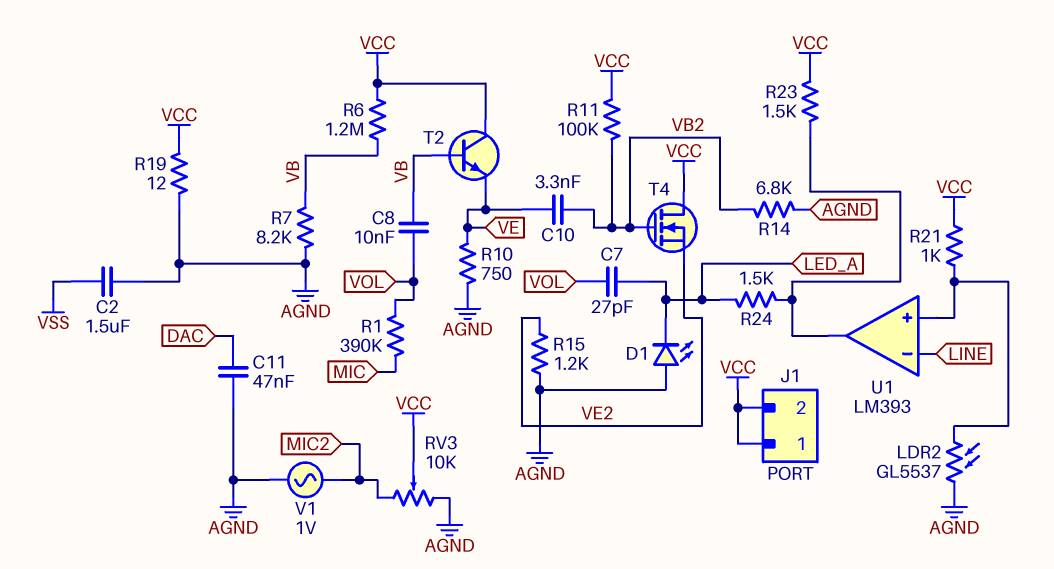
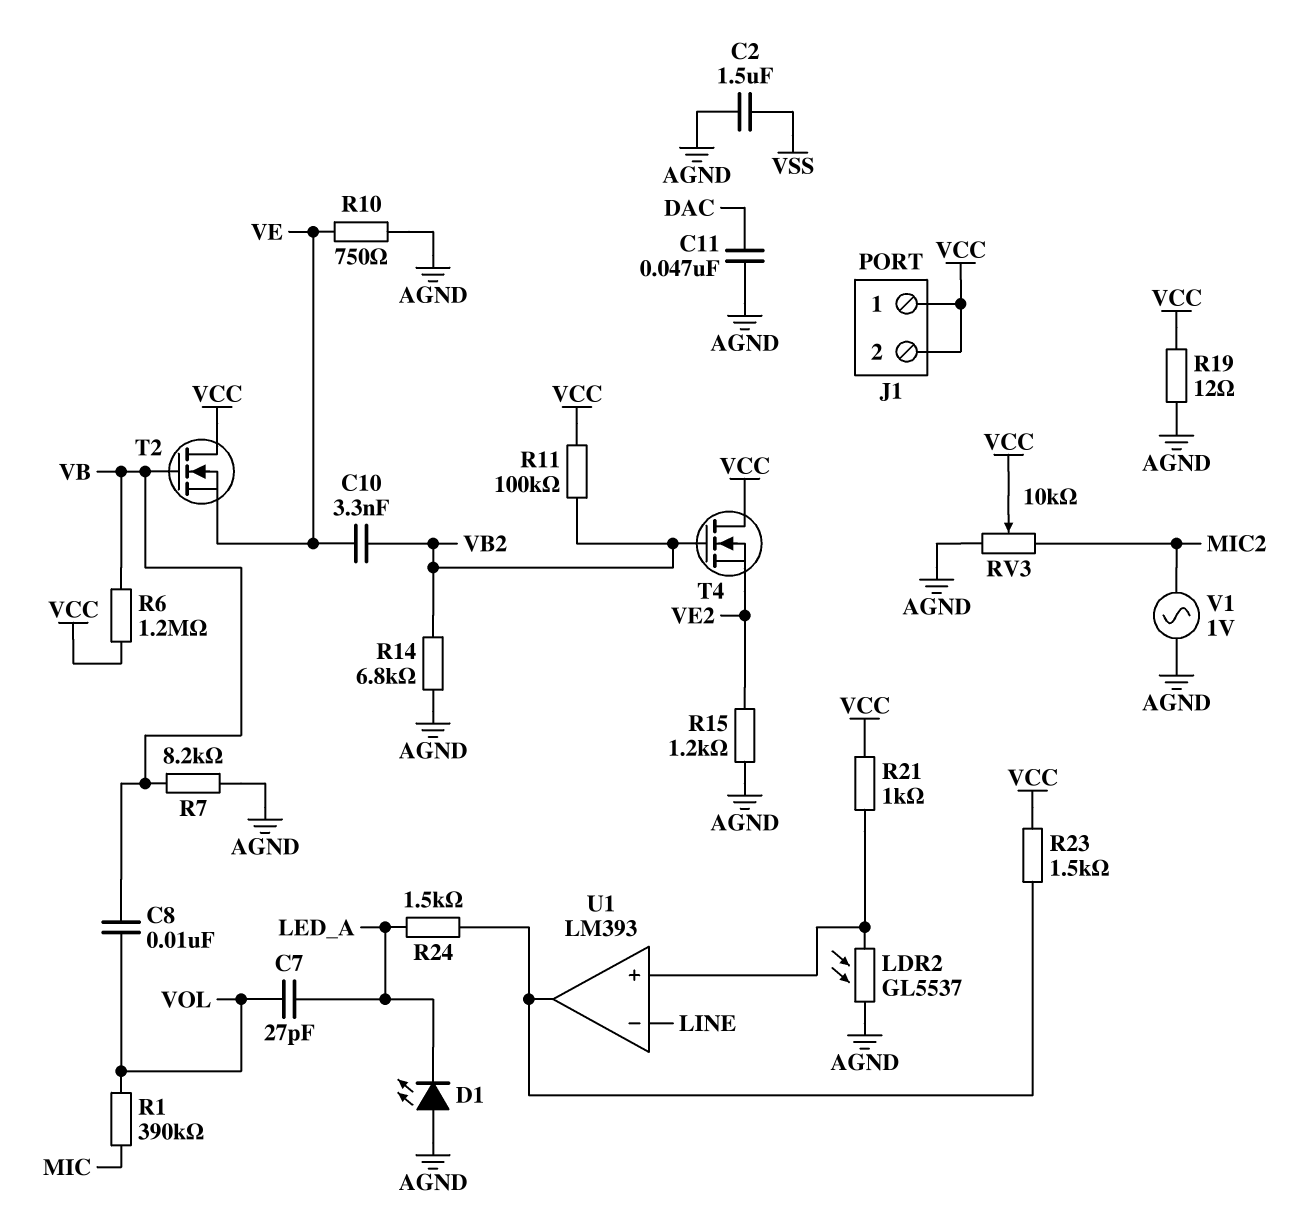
T2: NPN (B VB, C VCC, E VE) -> NMOS (G VB, D VCC, S VE)

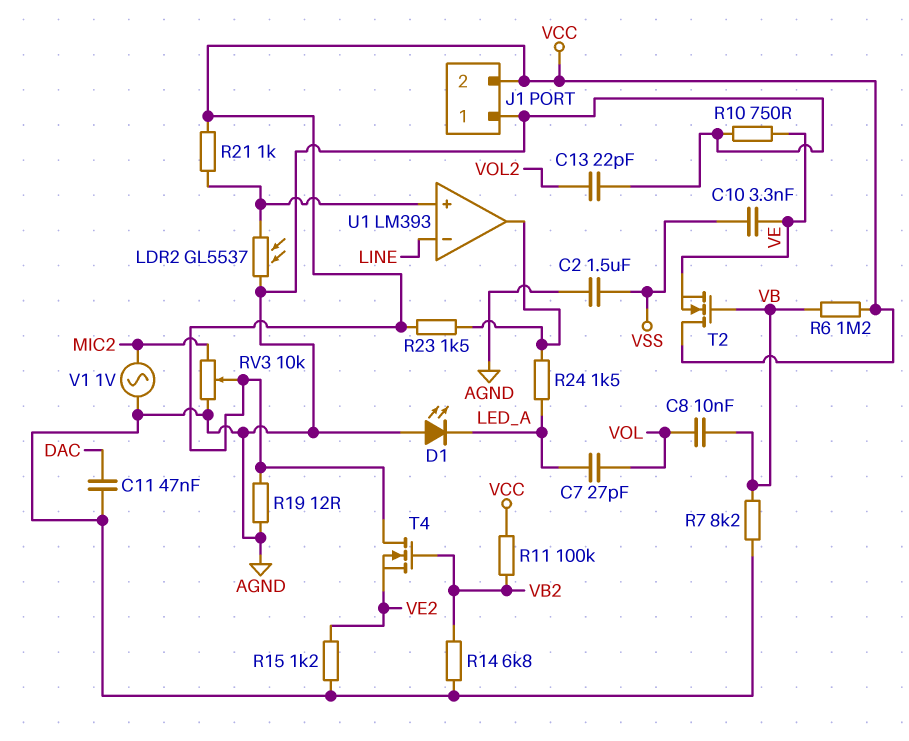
C10: 3.3nF (VB2, VE) -> 3.3nF (VE, VSS)
C13: none -> 22pF (AGND, VOL2)
J1 pin 1: VCC -> AGND
R1: 390k (MIC, VOL) -> none

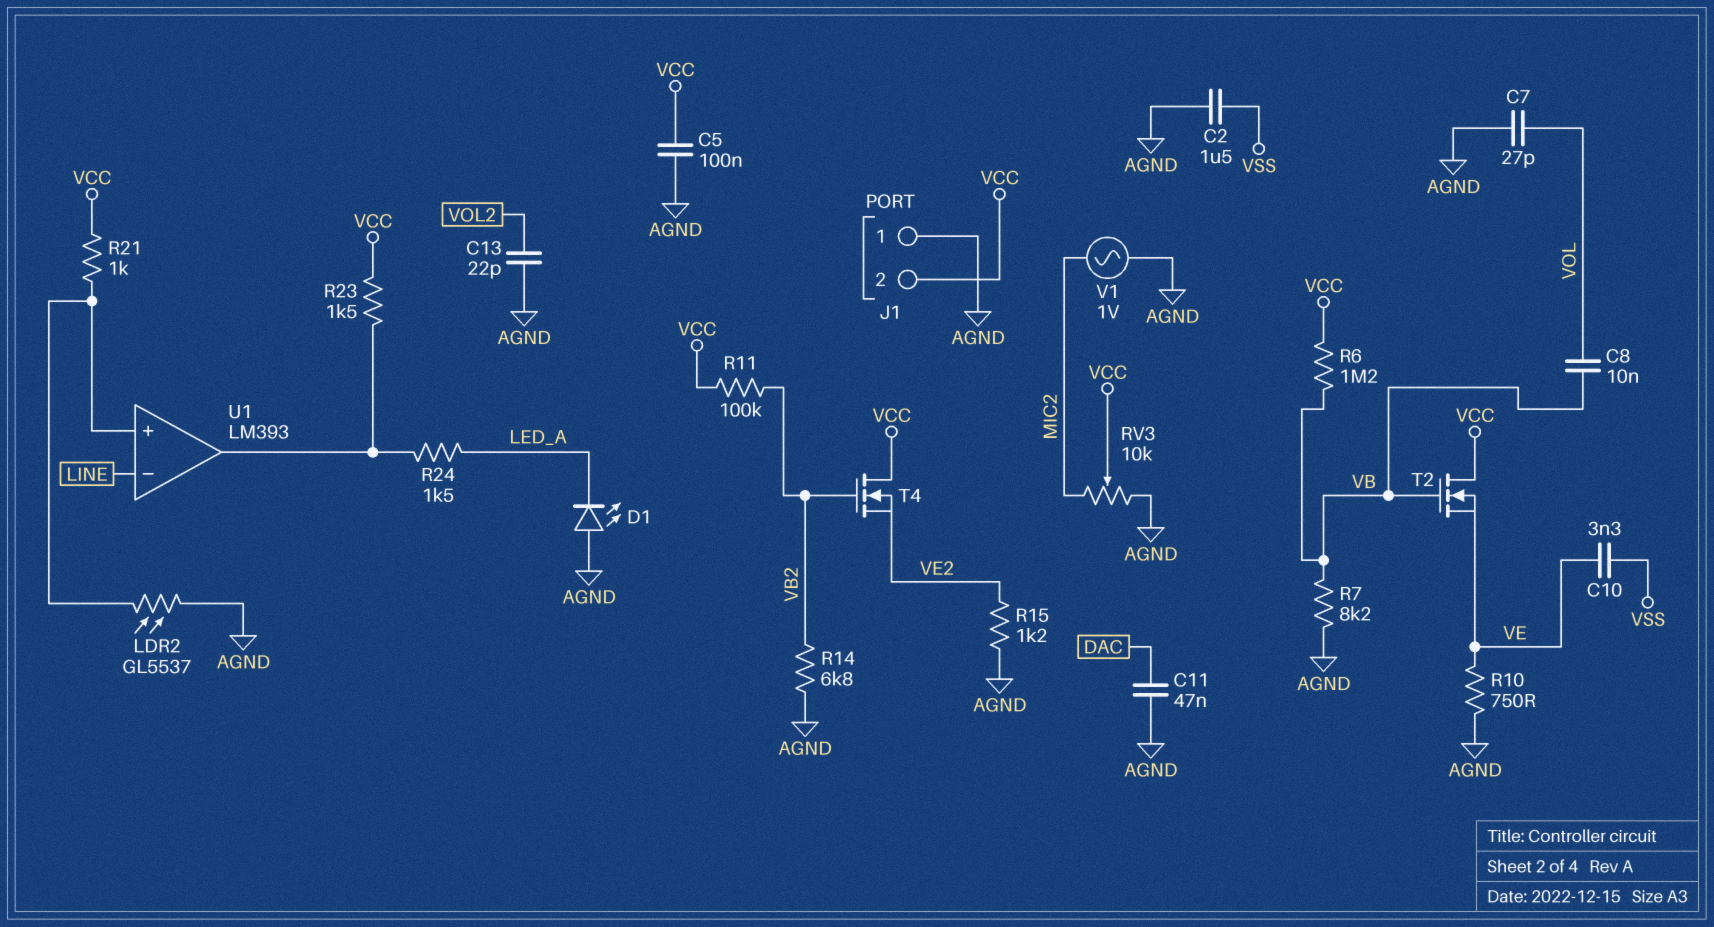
C5: none -> 100nF (AGND, VCC)
C7: 27pF (LED_A, VOL) -> 27pF (AGND, VOL)
R19: 12 (AGND, VCC) -> none

